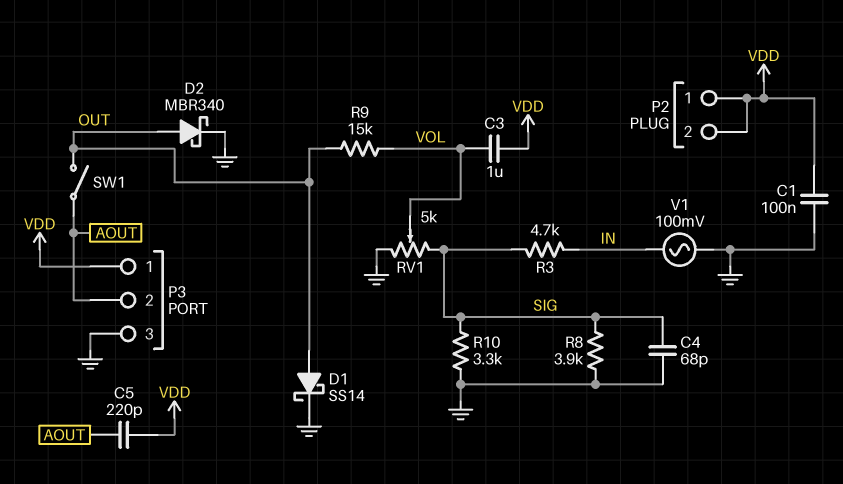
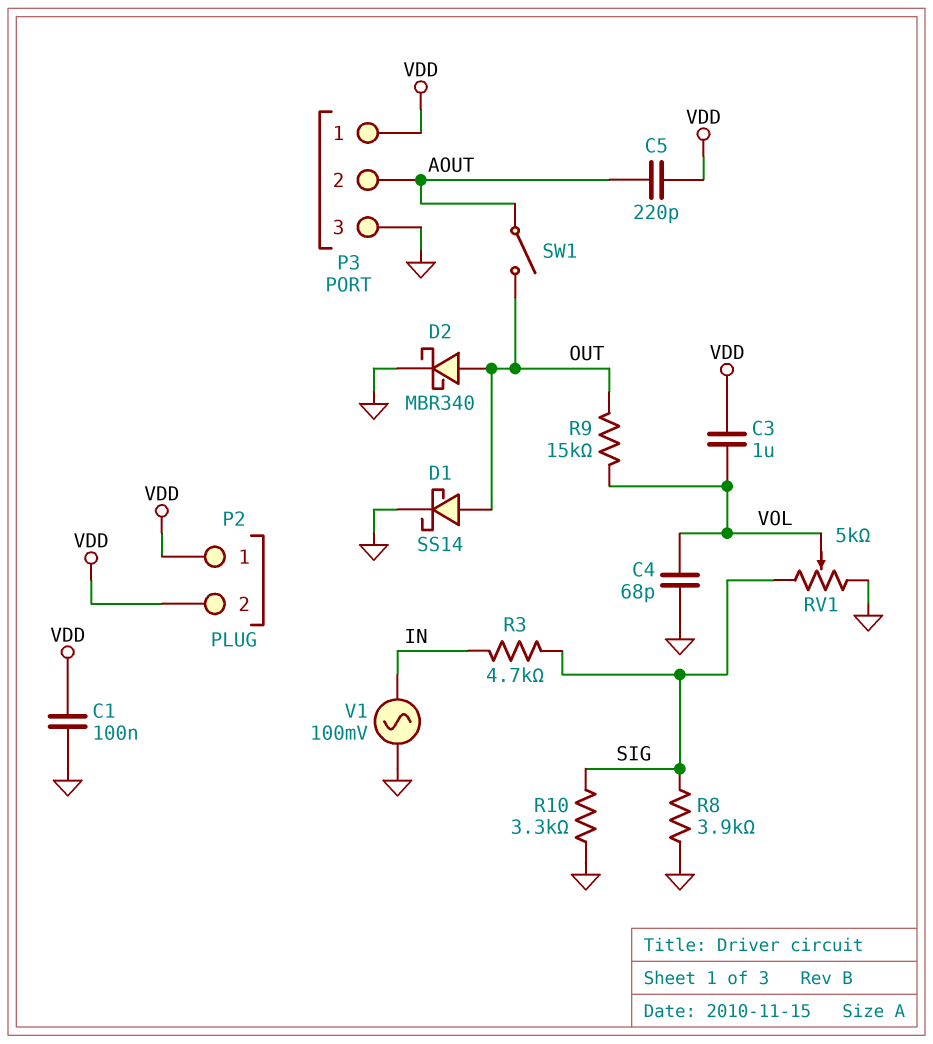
C4: 68pF (GND, SIG) -> 68pF (GND, VOL)

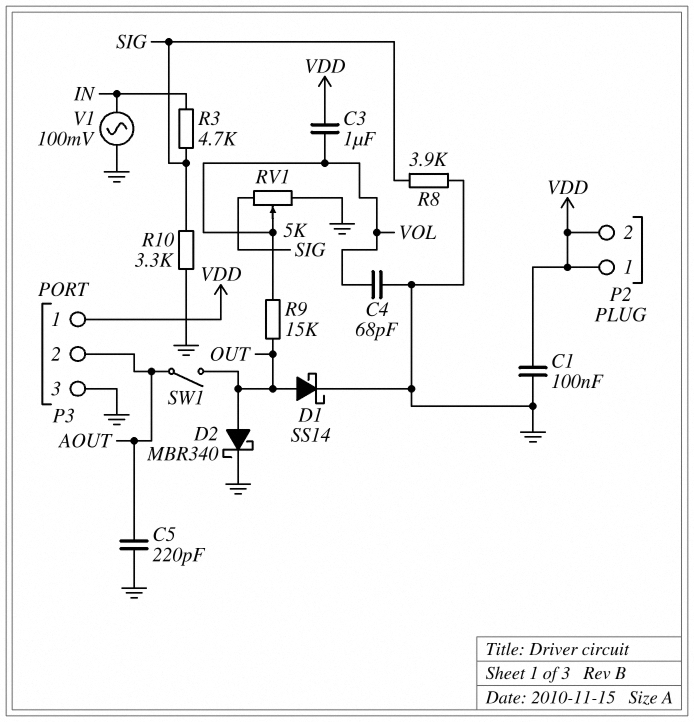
C5: 220pF (AOUT, VDD) -> 220pF (AOUT, GND)

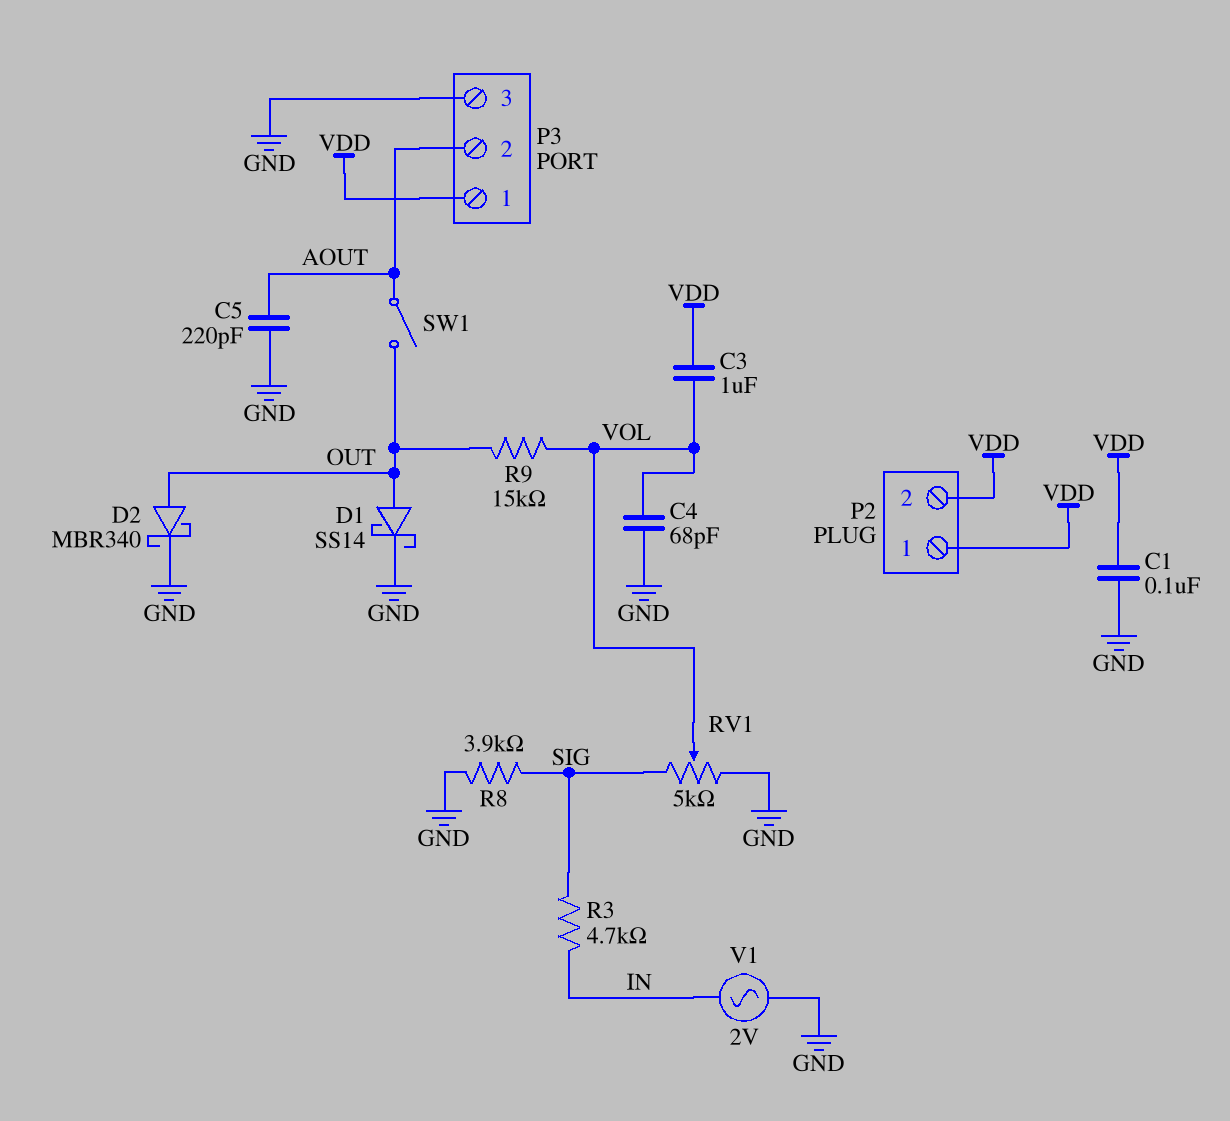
R10: 3.3k (GND, SIG) -> none
V1: AC 100mV (GND, IN) -> AC 2V (GND, IN)

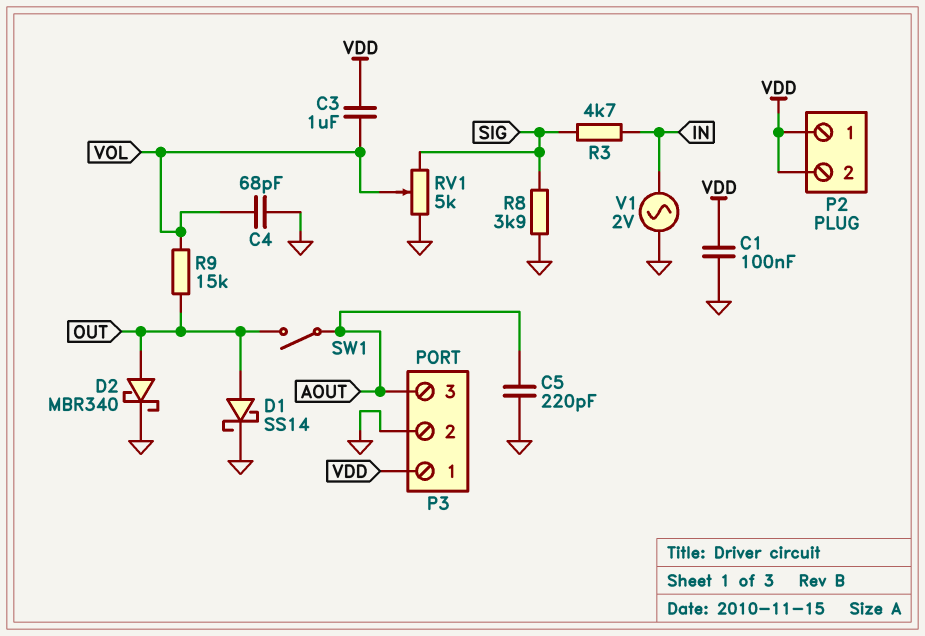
P3 pin 2: AOUT -> GND
P3 pin 3: GND -> AOUT

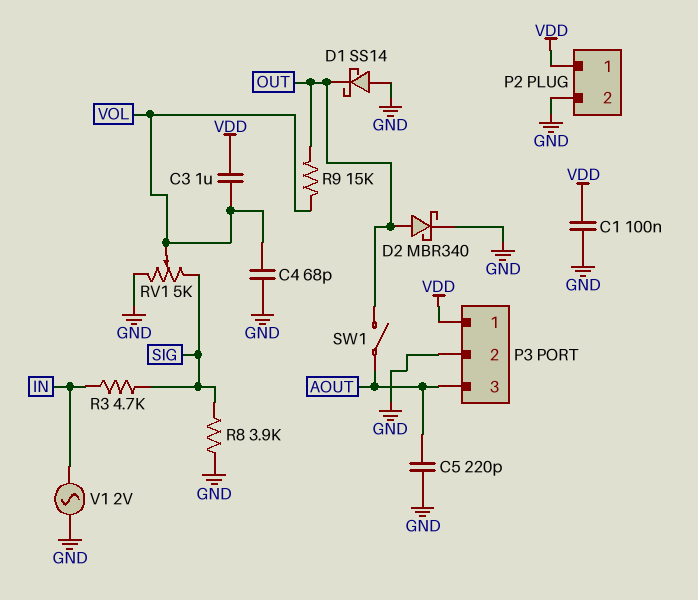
D1: schottky SS14 (A OUT, K GND) -> schottky SS14 (A GND, K OUT)
P2 pin 2: VDD -> GND

